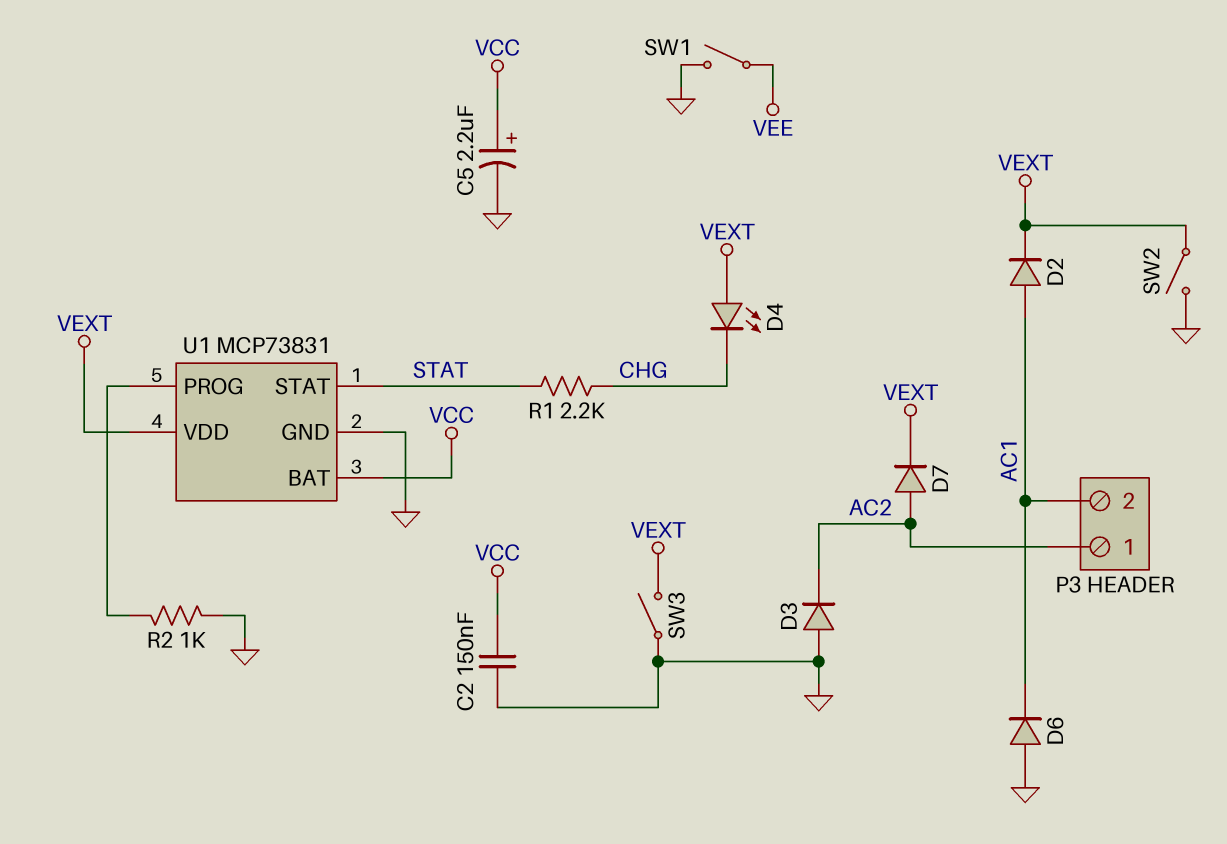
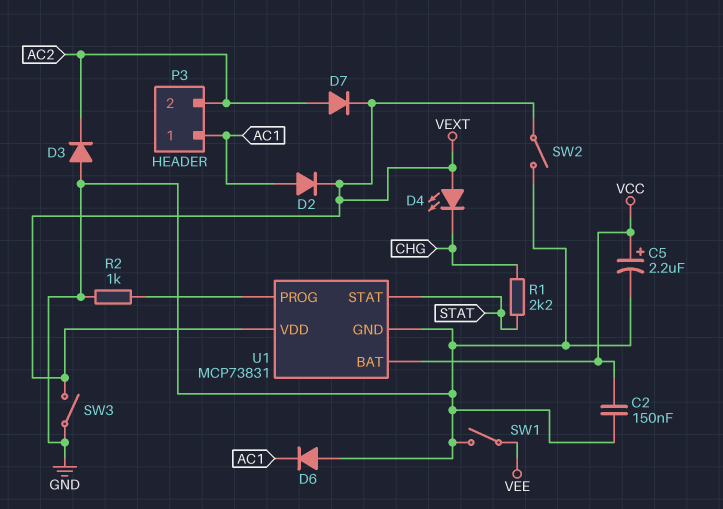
P3 pin 1: AC2 -> AC1
P3 pin 2: AC1 -> AC2

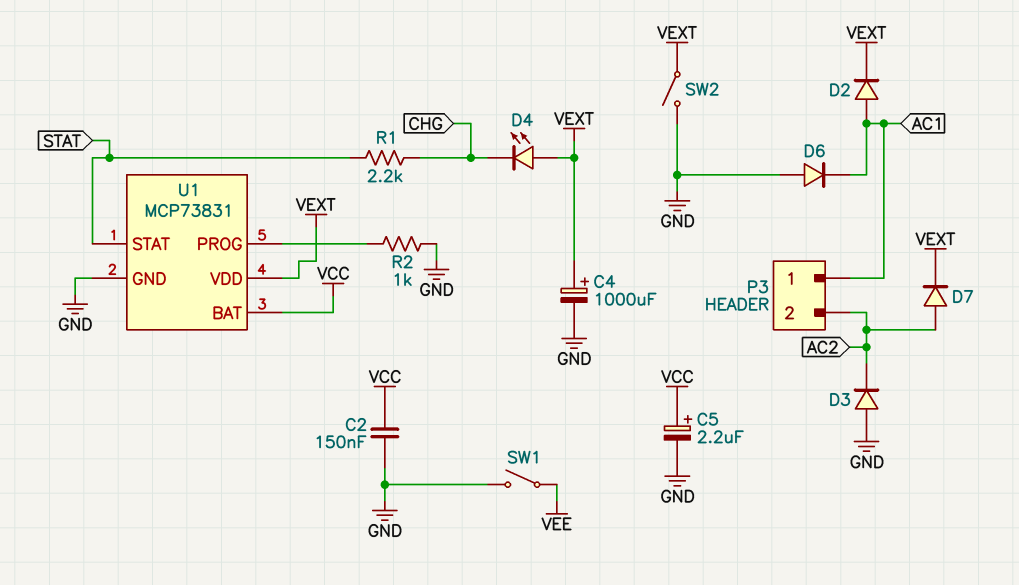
C4: none -> 1000uF (plus VEXT, minus GND)
SW3: switch (GND, VEXT) -> none

